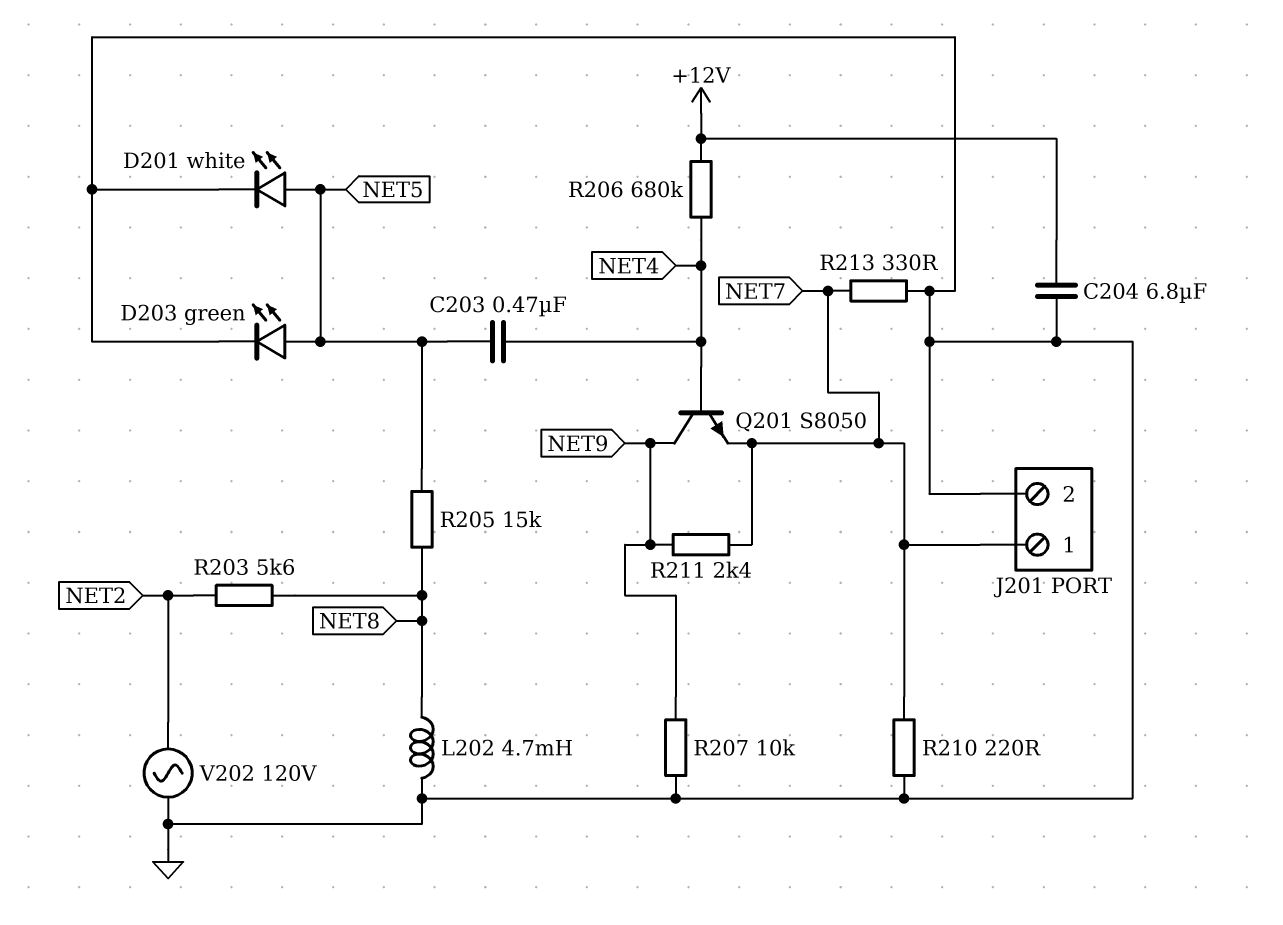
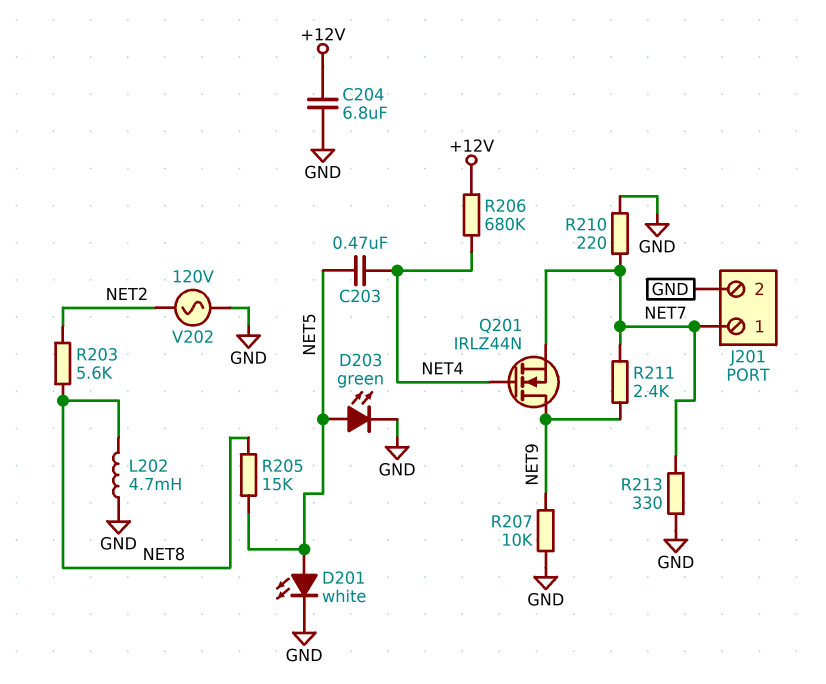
Q201: NPN S8050 (B NET4, C NET9, E NET7) -> NMOS IRLZ44N (G NET4, D NET9, S NET7)

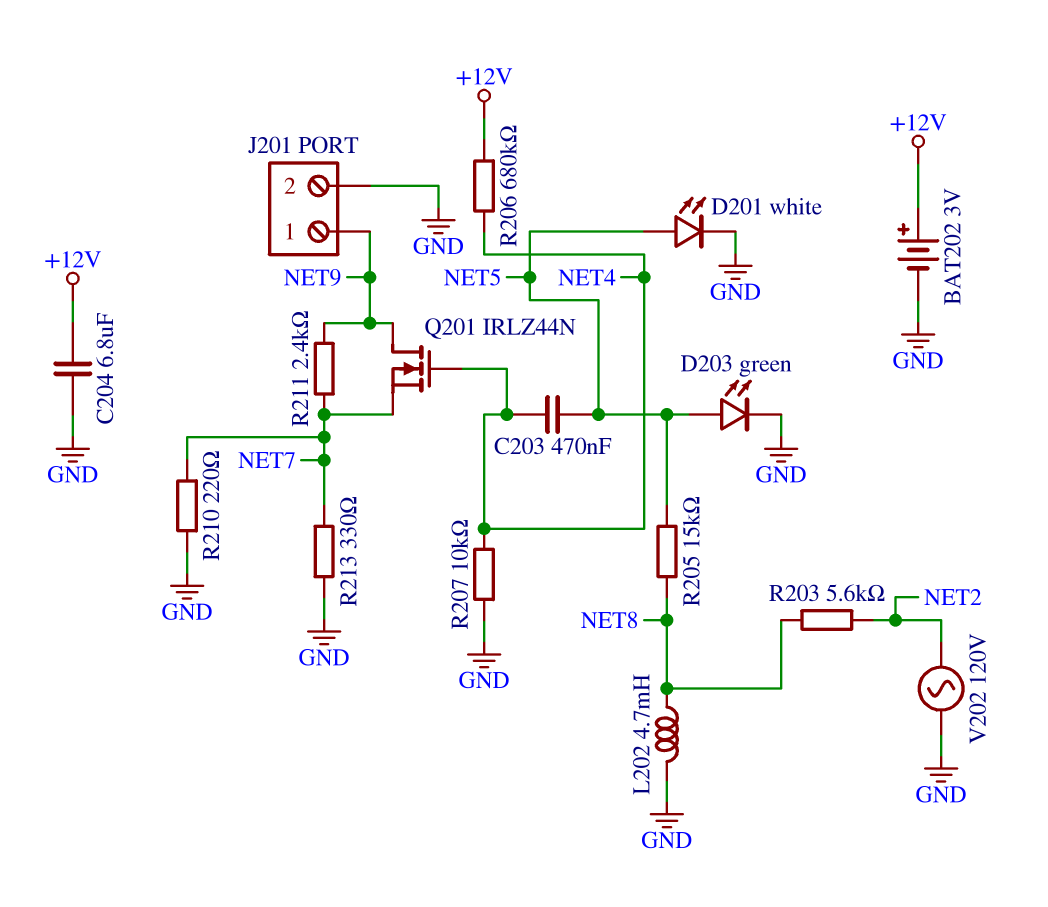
BAT202: none -> 3V (plus +12V, minus GND)
J201 pin 1: NET7 -> NET9
R207: 10k (GND, NET9) -> 10k (GND, NET4)

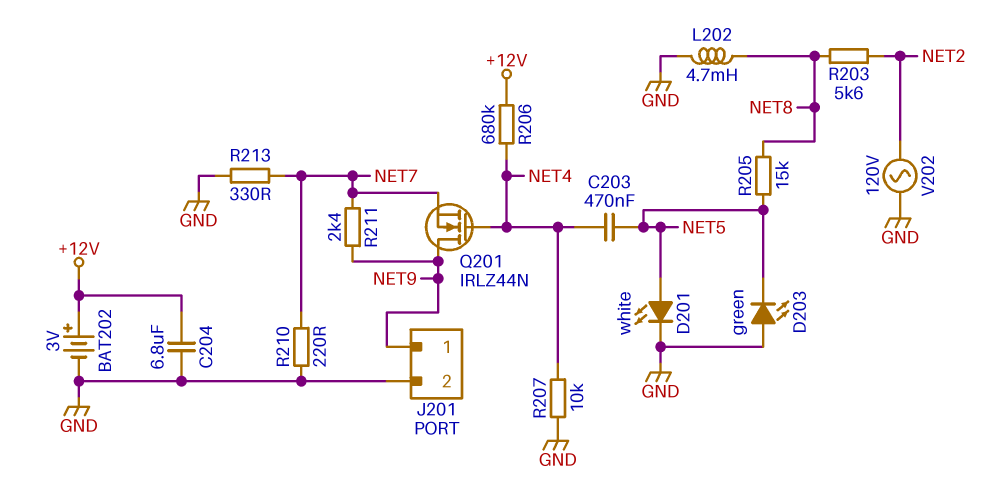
D203: LED green (A NET5, K GND) -> LED green (A GND, K NET5)

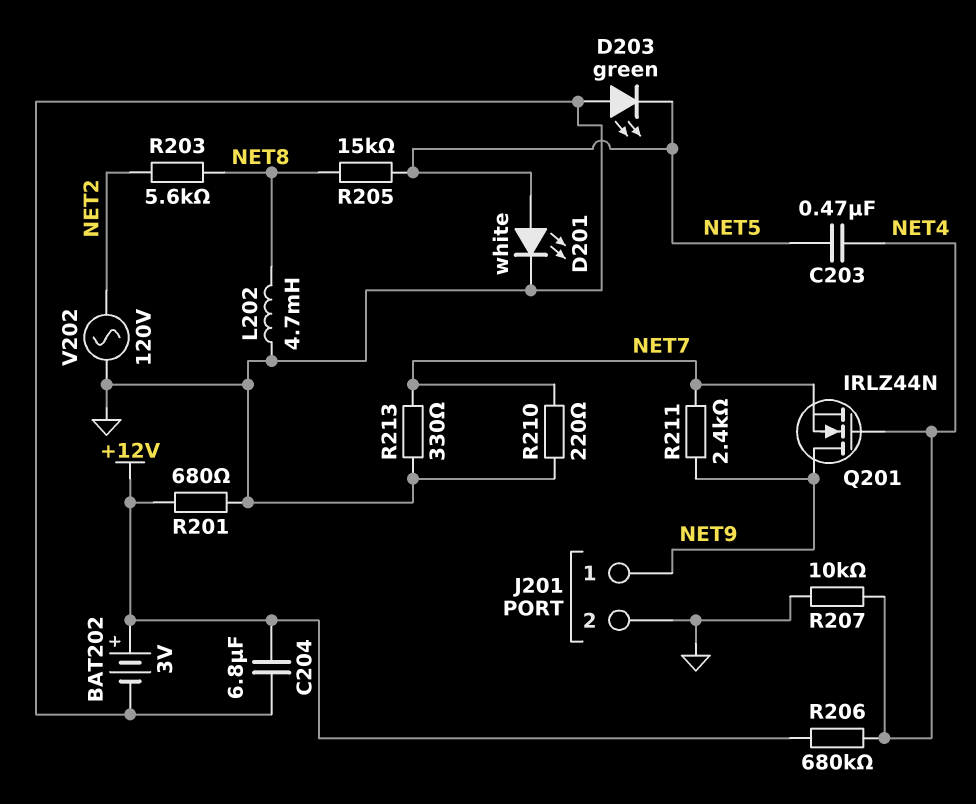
R201: none -> 680 (+12V, GND)

